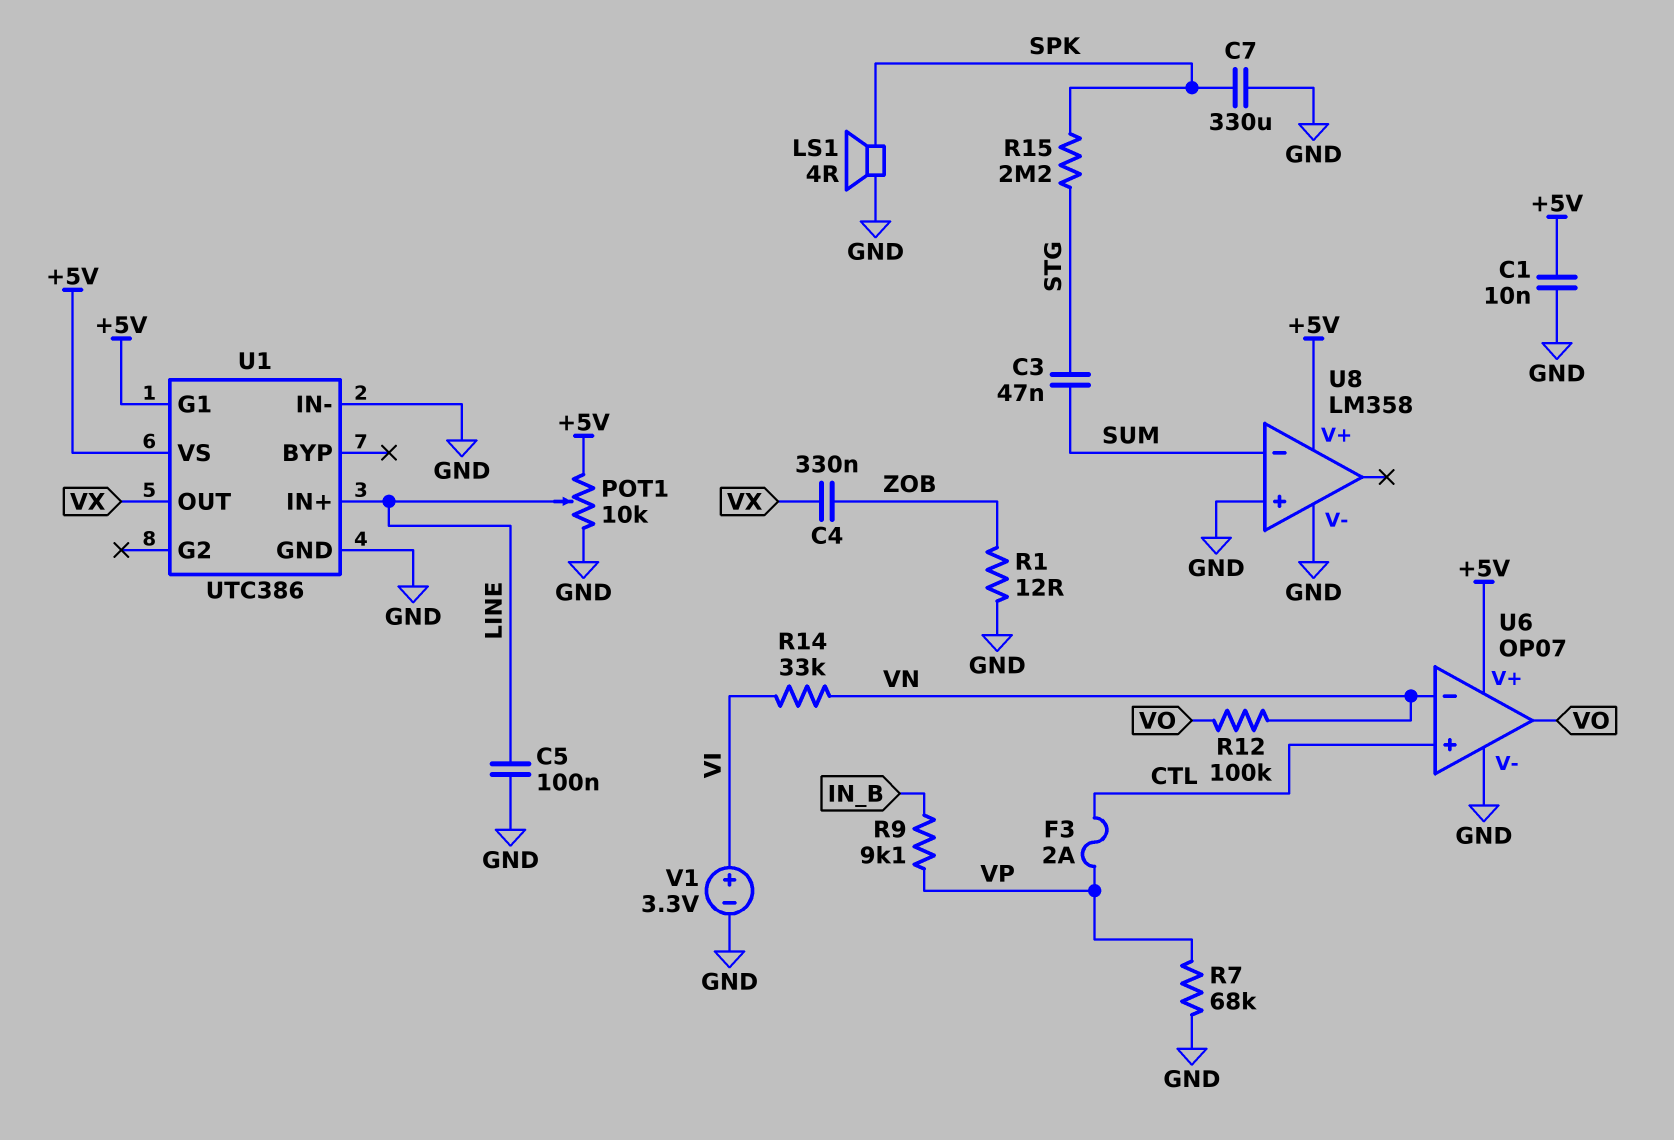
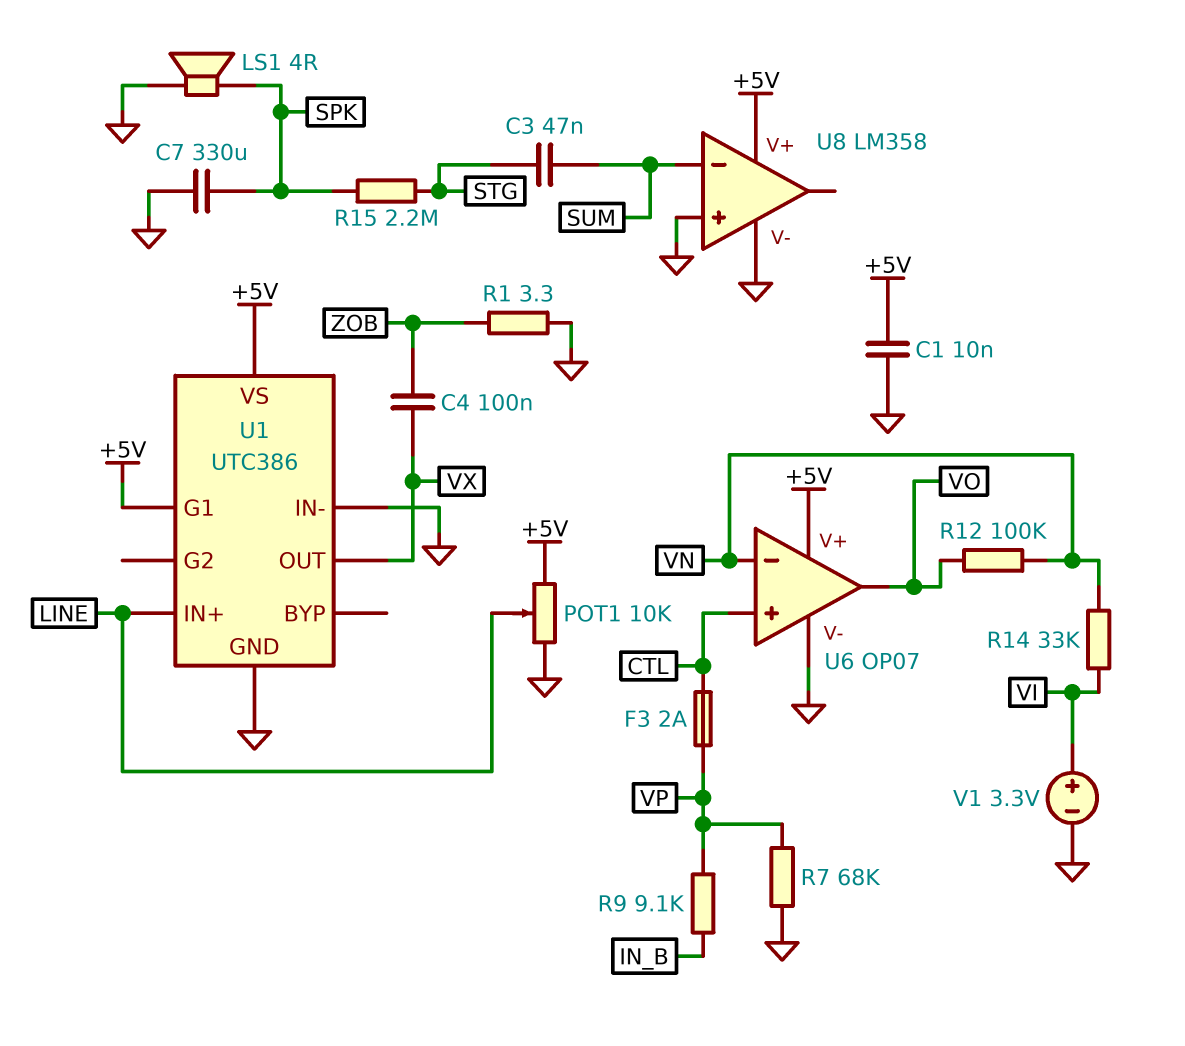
C4: 330nF (VX, ZOB) -> 100nF (VX, ZOB)
C5: 100nF (GND, LINE) -> none
R1: 12 (GND, ZOB) -> 3.3 (GND, ZOB)

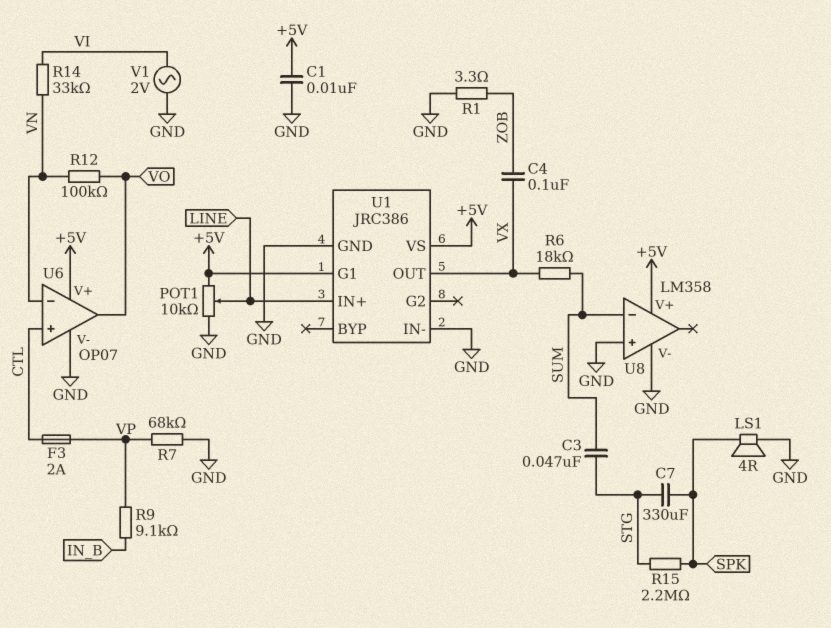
C7: 330uF (GND, SPK) -> 330uF (SPK, STG)
R6: none -> 18k (SUM, VX)
U1: UTC386 -> JRC386
V1: 3.3V (plus VI, minus GND) -> AC 2V (GND, VI)

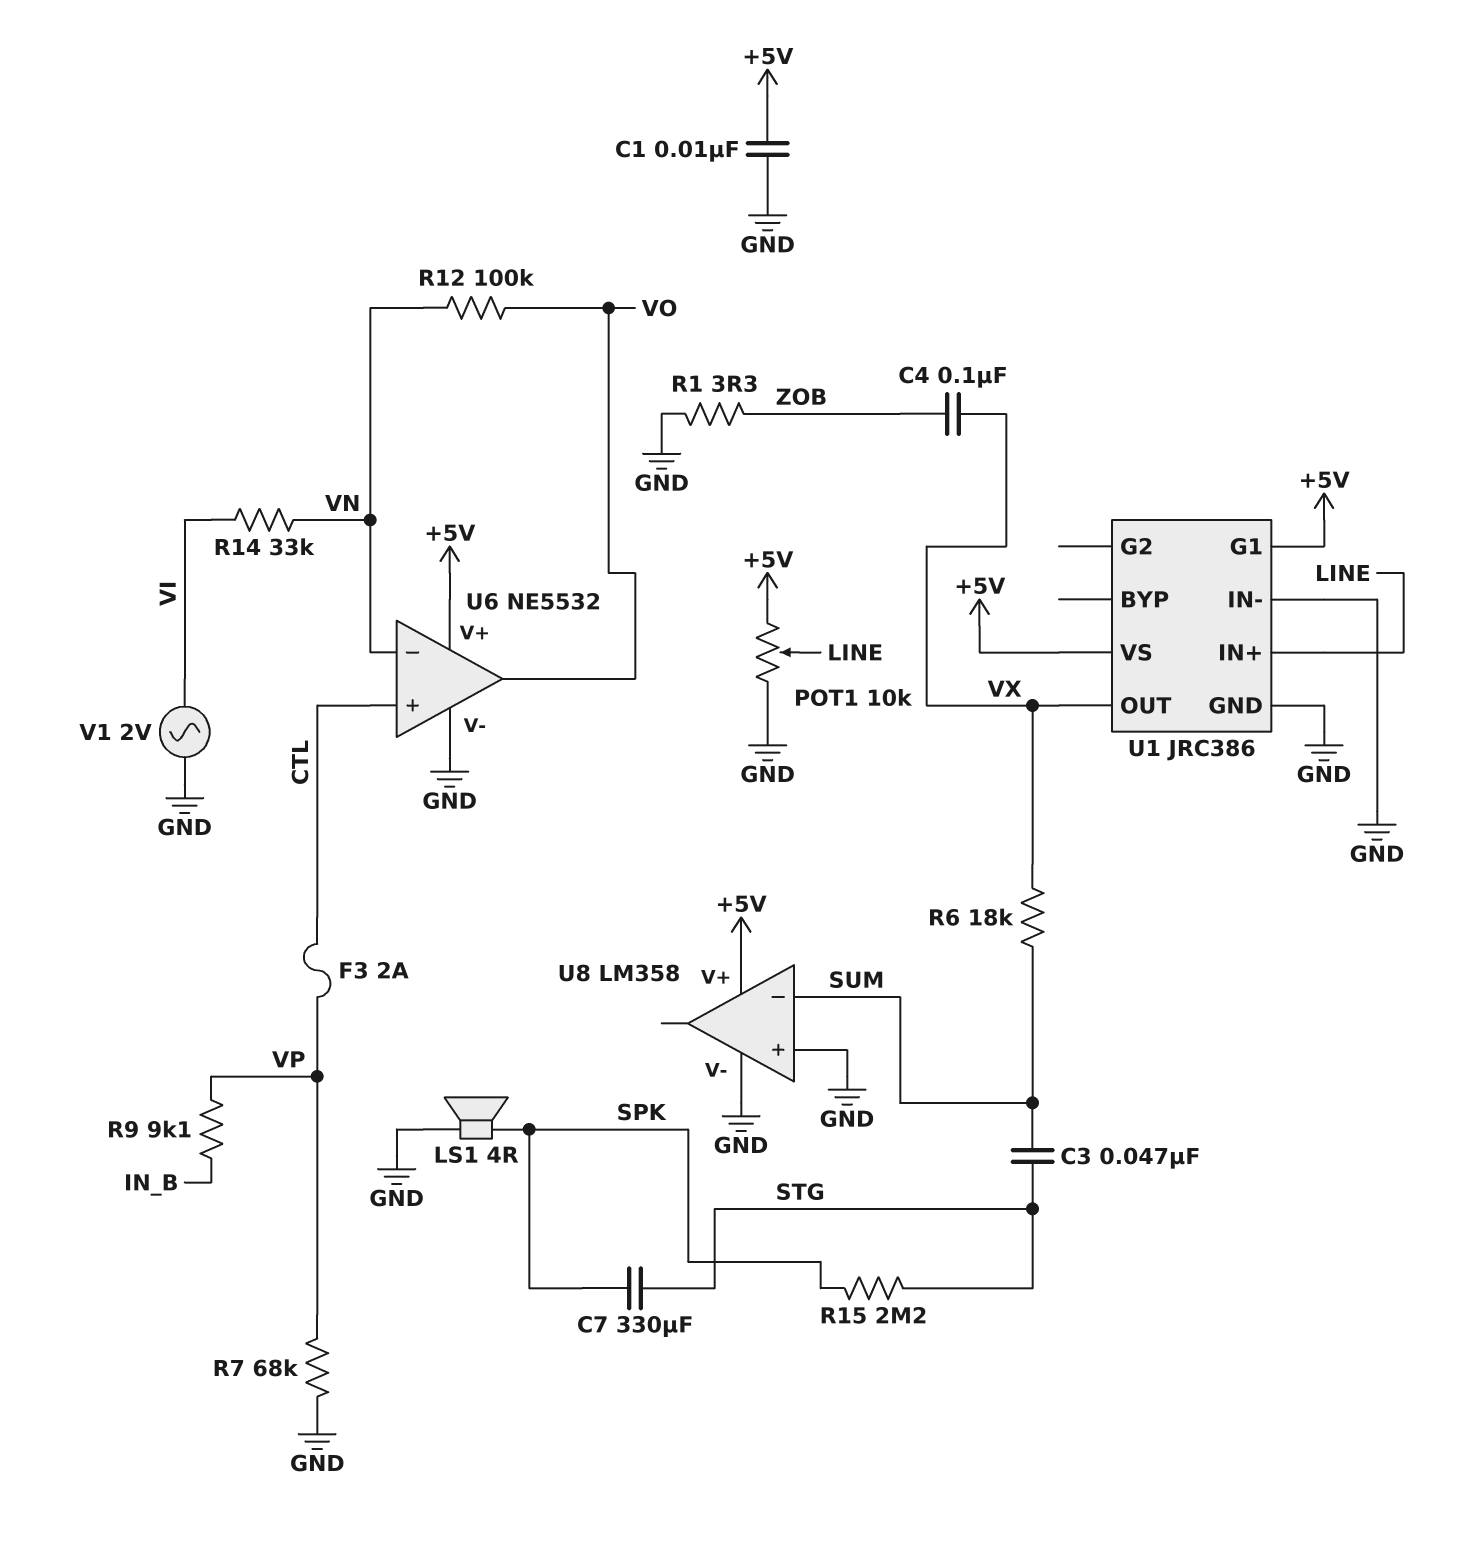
U6: OP07 -> NE5532

